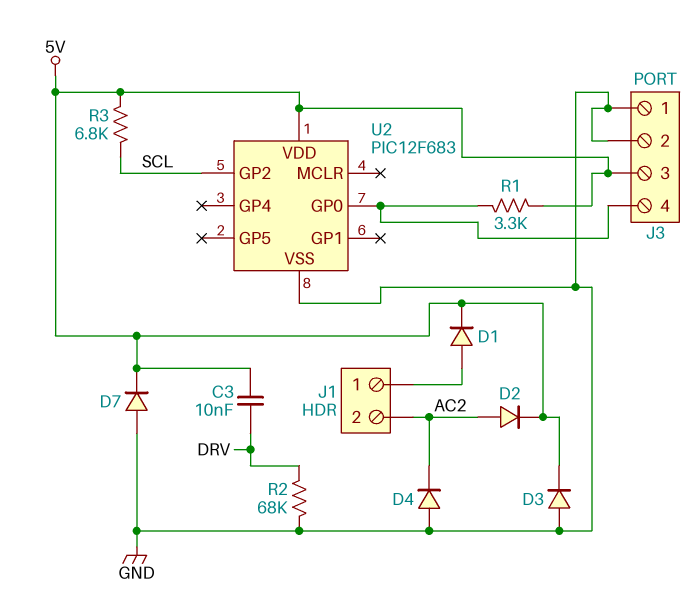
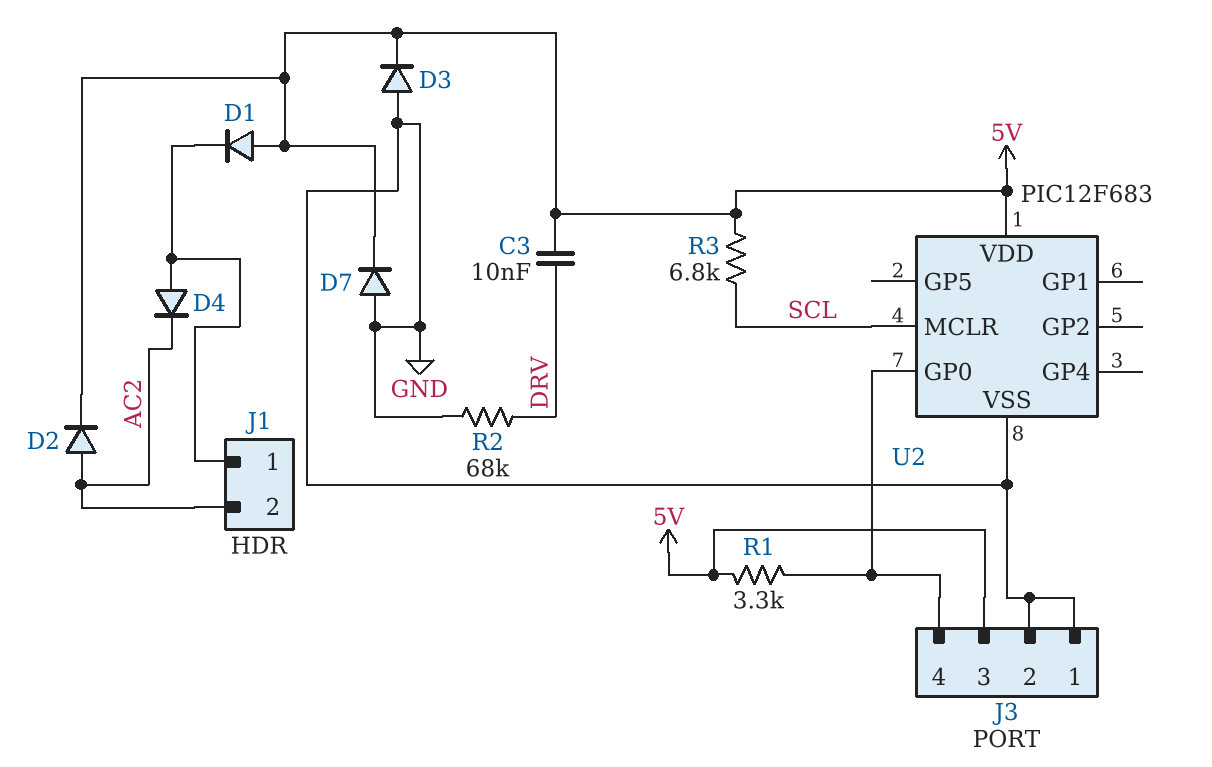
D1: diode (A J1/1, K 5V) -> diode (A 5V, K J1/1)
D4: diode (A GND, K AC2) -> diode (A J1/1, K AC2)
U2 pin GP2: SCL -> none
U2 pin MCLR: none -> SCL

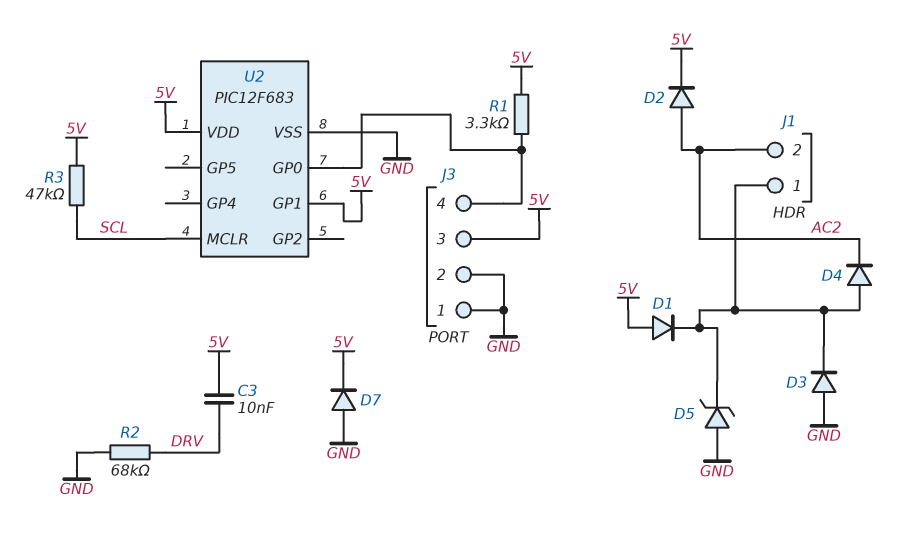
D3: diode (A GND, K 5V) -> diode (A GND, K J1/1)
D5: none -> zener (A GND, K J1/1)
R3: 6.8k (5V, SCL) -> 47k (5V, SCL)
U2 pin GP1: none -> 5V

